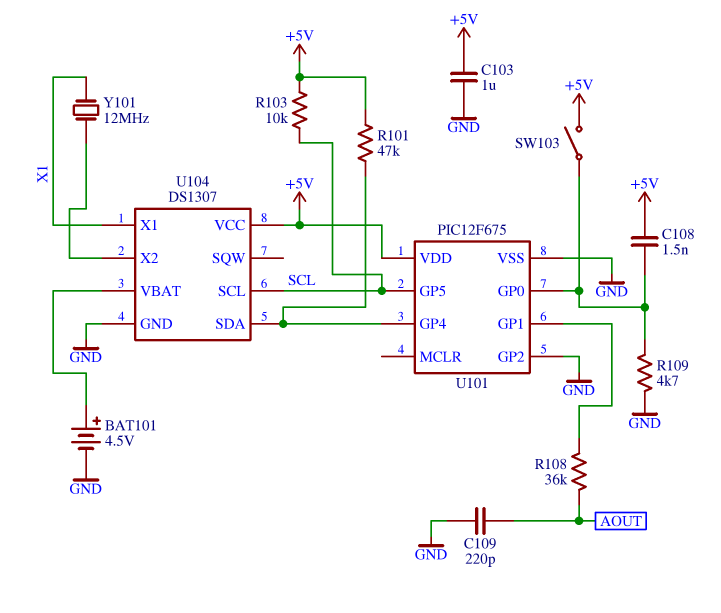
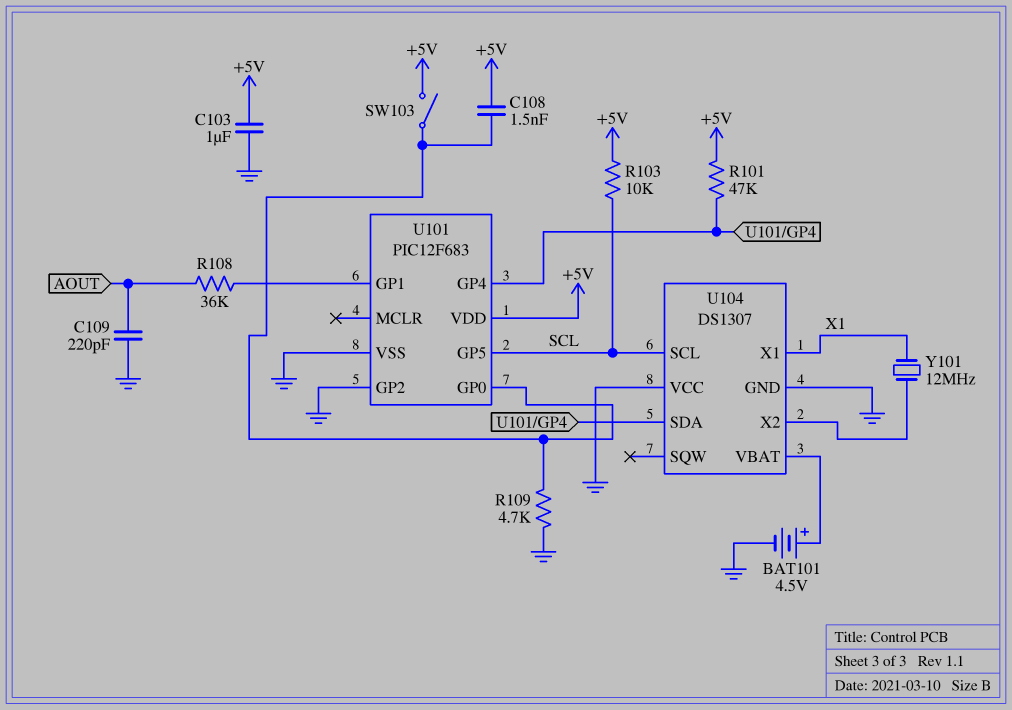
U101: PIC12F675 -> PIC12F683
U104 pin VCC: +5V -> GND

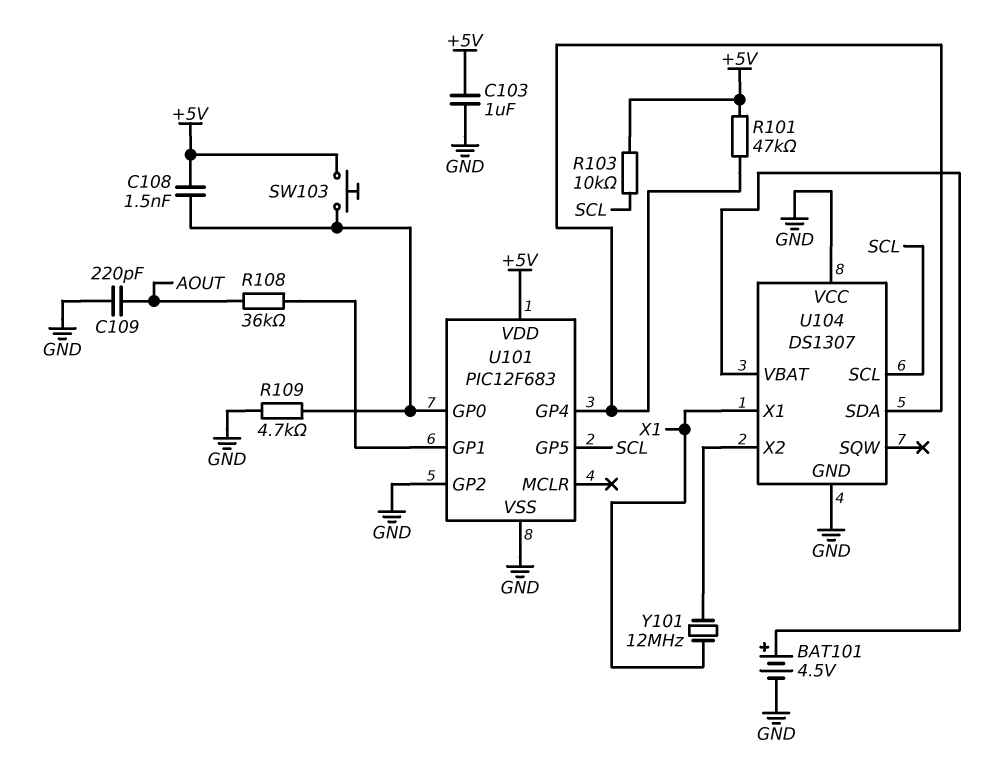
SW103: switch (+5V, U101/GP0) -> button (+5V, U101/GP0)

